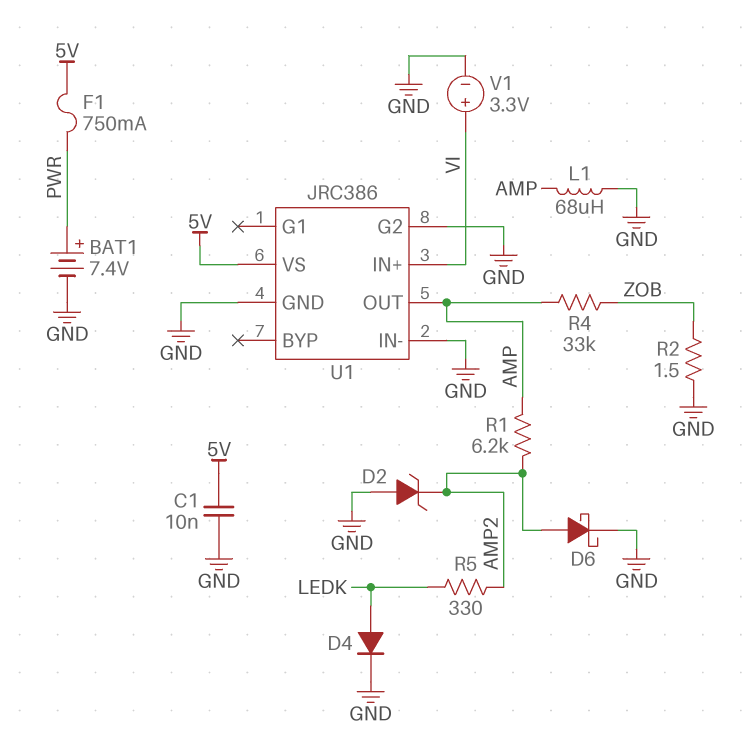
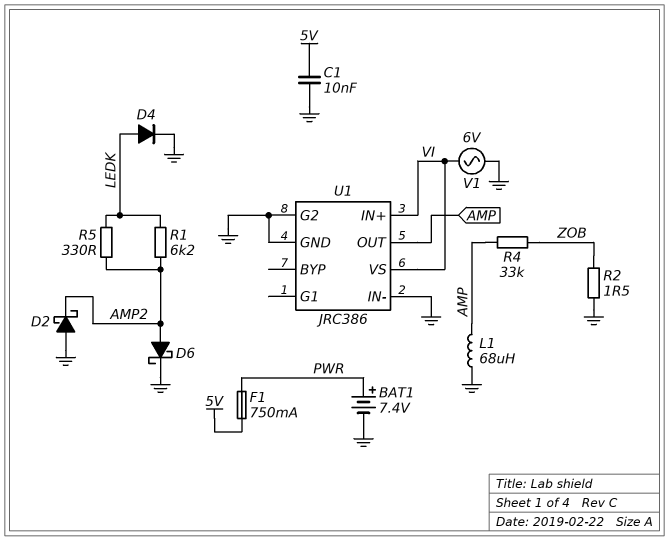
D2: zener (A GND, K AMP2) -> schottky (A GND, K AMP2)
R1: 6.2k (AMP, AMP2) -> 6.2k (AMP2, LEDK)
U1 pin VS: 5V -> VI
V1: 3.3V (plus VI, minus GND) -> AC 6V (GND, VI)

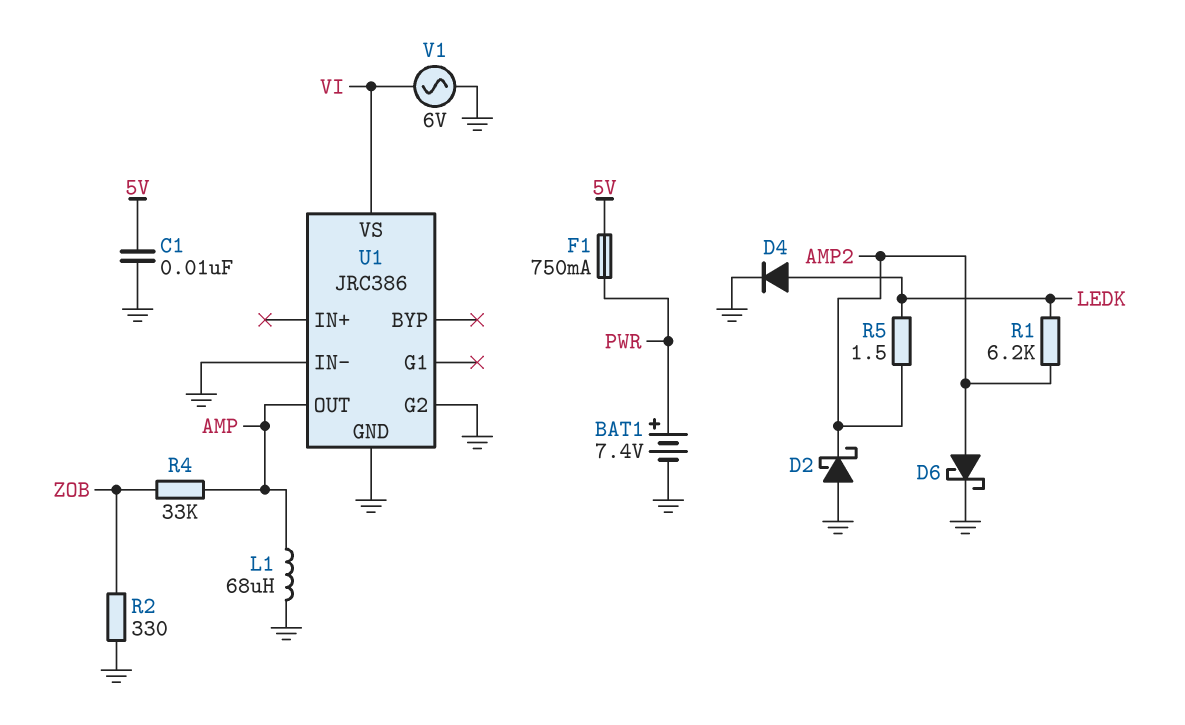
R2: 1.5 (GND, ZOB) -> 330 (GND, ZOB)
R5: 330 (AMP2, LEDK) -> 1.5 (AMP2, LEDK)
U1 pin IN+: VI -> none

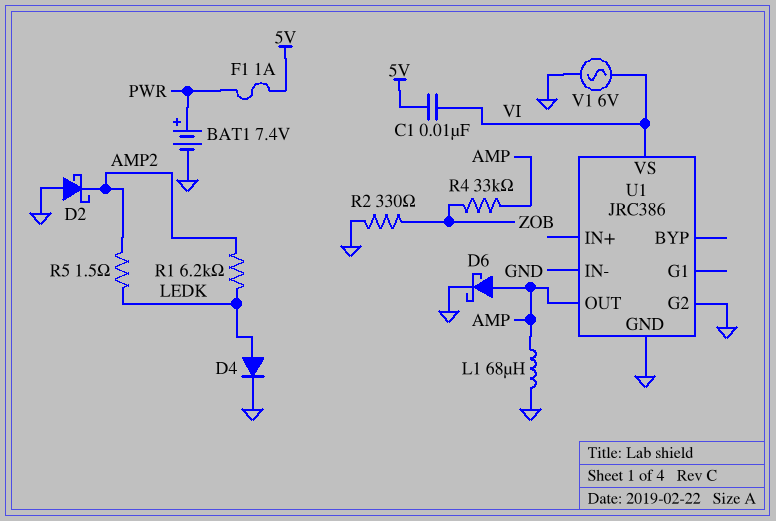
C1: 10nF (5V, GND) -> 10nF (5V, VI)
D6: schottky (A AMP2, K GND) -> schottky (A AMP, K GND)
F1: 750mA (5V, PWR) -> 1A (5V, PWR)

